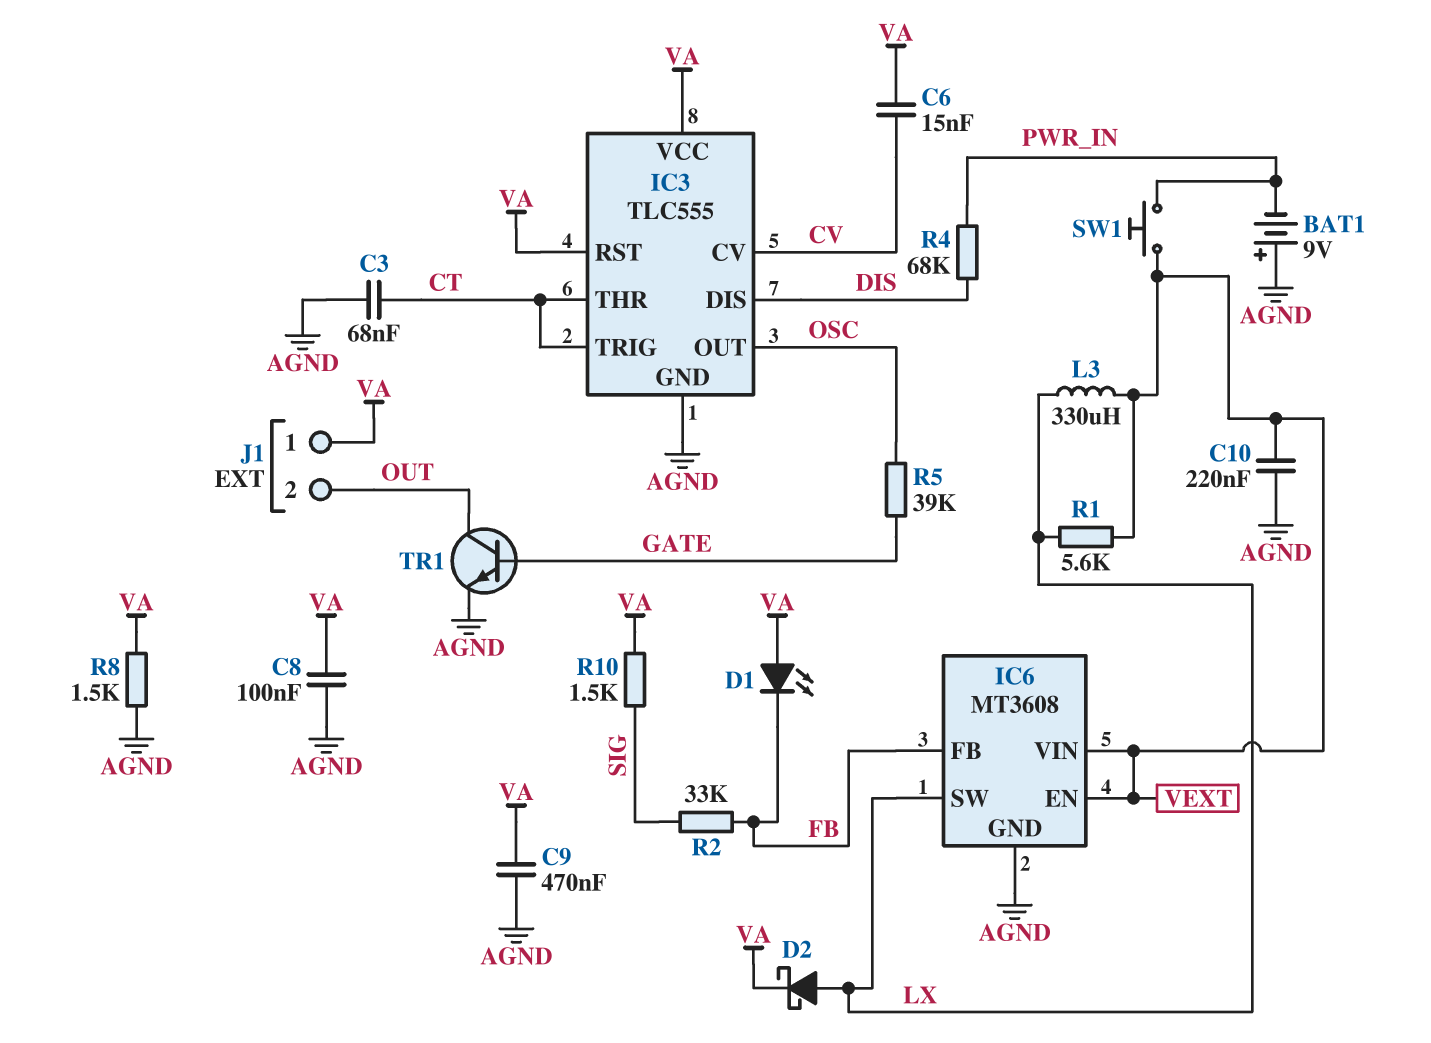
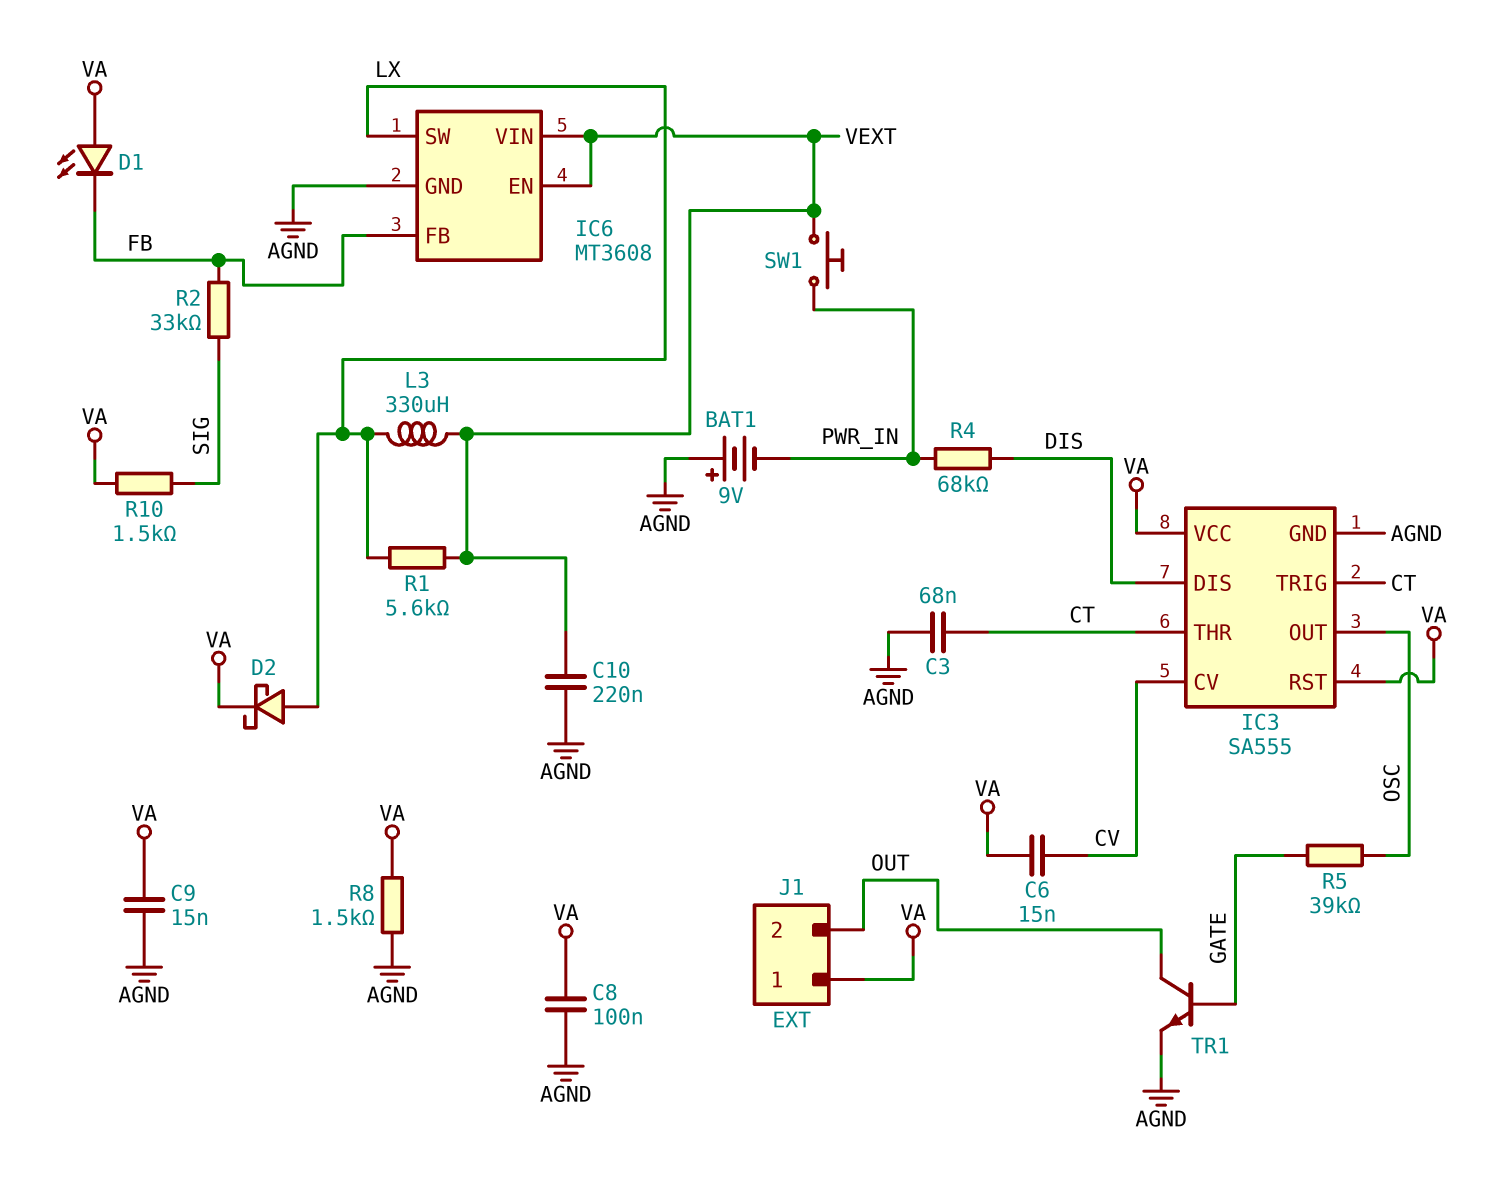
C9: 470nF (AGND, VA) -> 15nF (AGND, VA)
IC3: TLC555 -> SA555

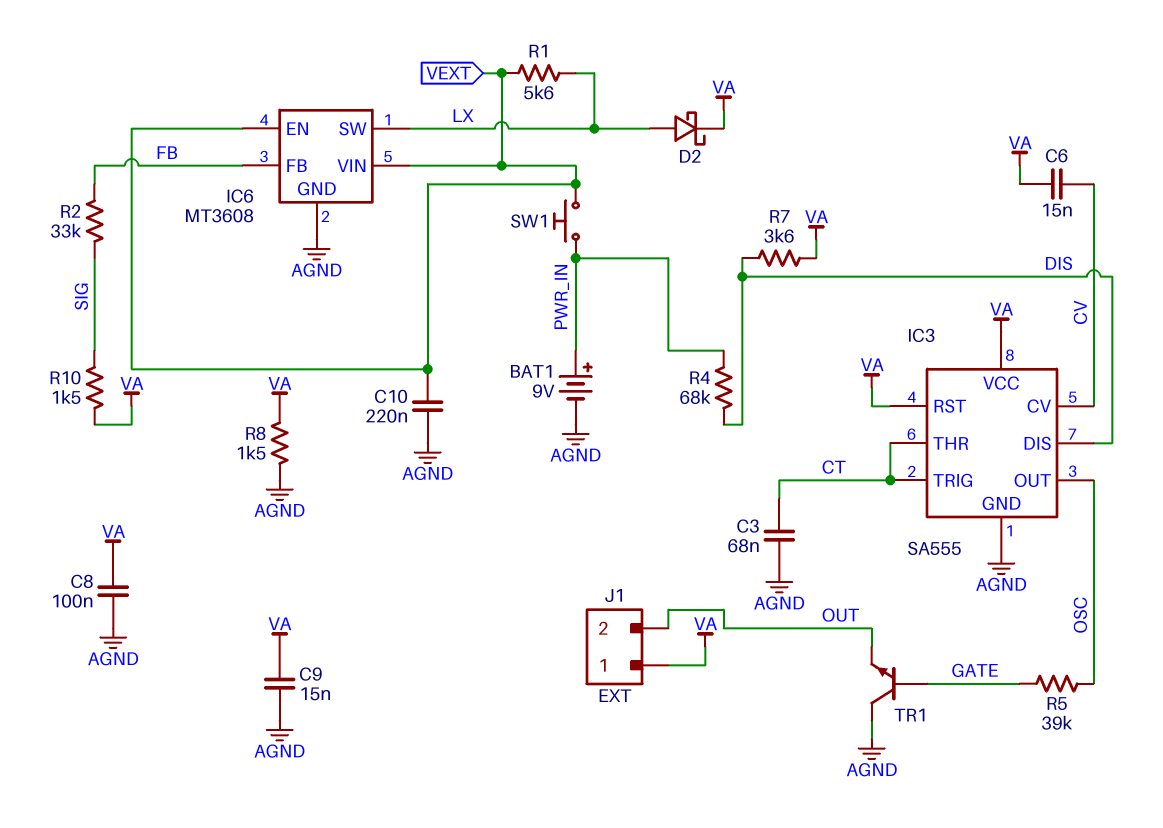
BAT1: 9V (plus AGND, minus PWR_IN) -> 9V (plus PWR_IN, minus AGND)
D1: LED (A VA, K FB) -> none
L3: 330uH (LX, VEXT) -> none
R7: none -> 3.6k (DIS, VA)
TR1: NPN (B GATE, C OUT, E AGND) -> NPN (B GATE, C AGND, E OUT)

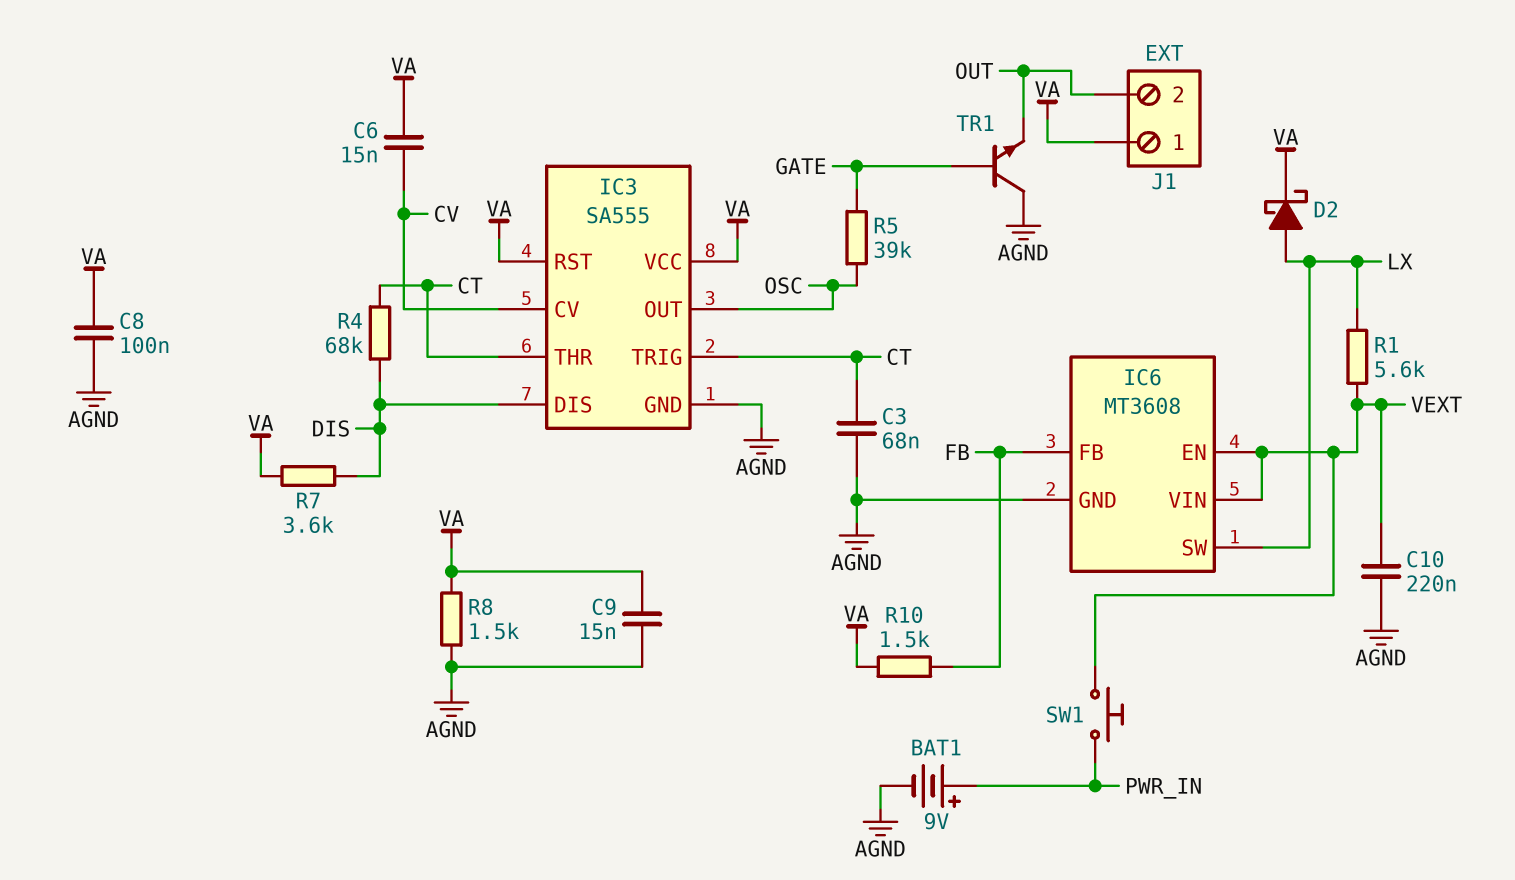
R2: 33k (FB, SIG) -> none
R4: 68k (DIS, PWR_IN) -> 68k (CT, DIS)
R10: 1.5k (SIG, VA) -> 1.5k (FB, VA)

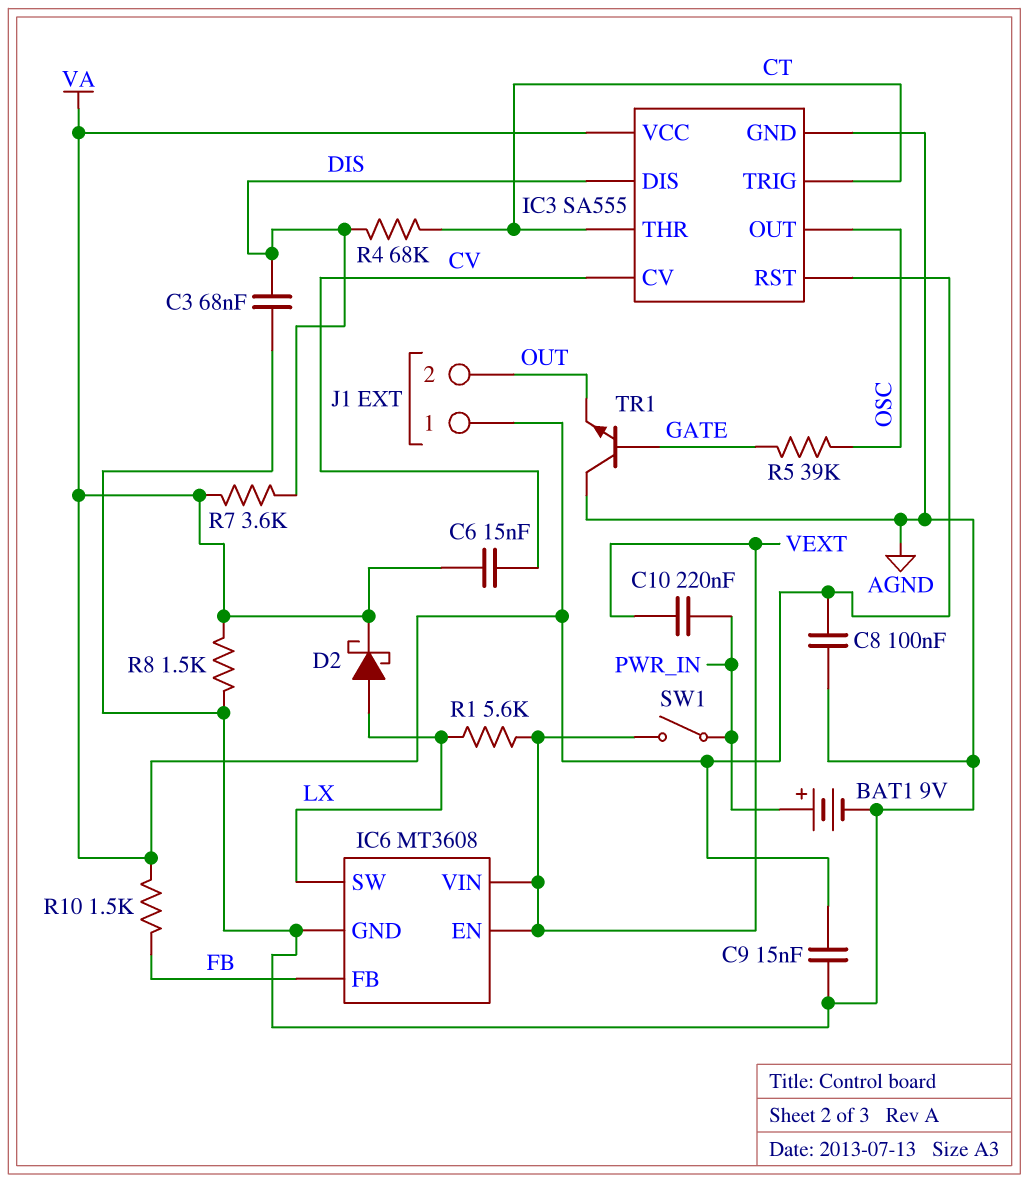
C3: 68nF (AGND, CT) -> 68nF (AGND, DIS)
C10: 220nF (AGND, VEXT) -> 220nF (PWR_IN, VEXT)
SW1: button (PWR_IN, VEXT) -> switch (PWR_IN, VEXT)

